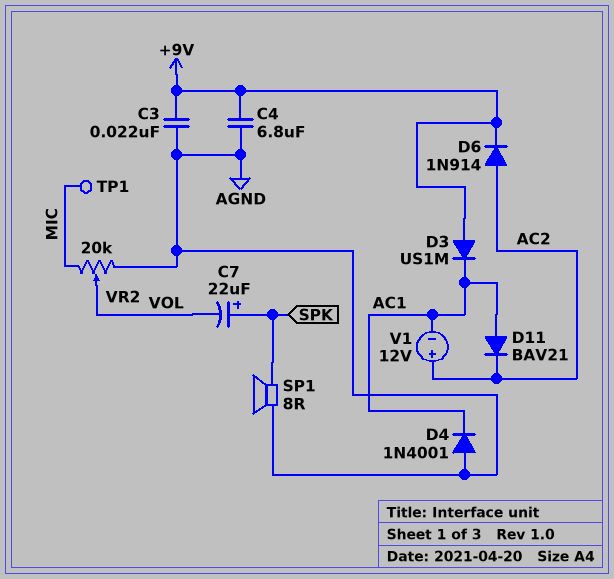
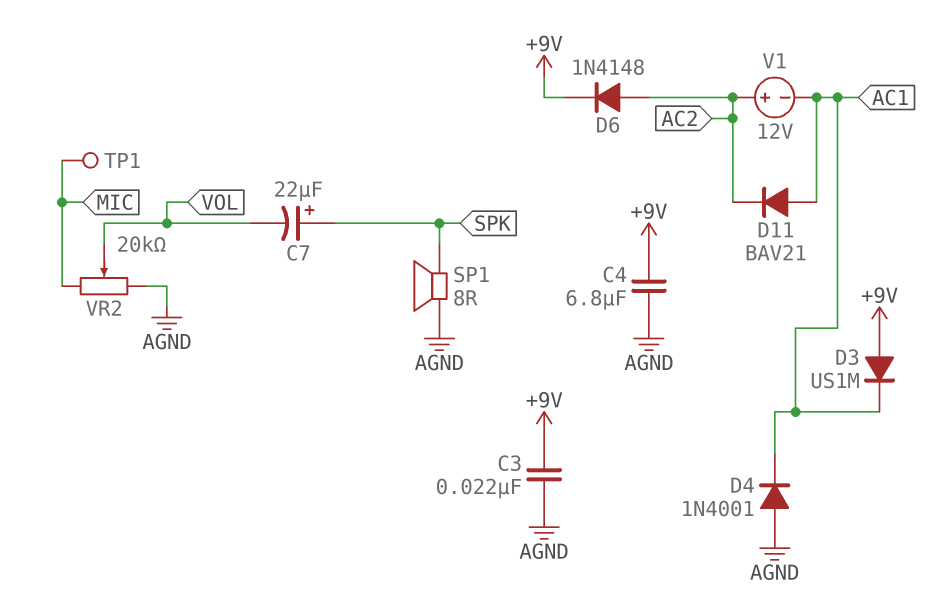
D6: diode 1N914 (A AC2, K +9V) -> diode 1N4148 (A AC2, K +9V)

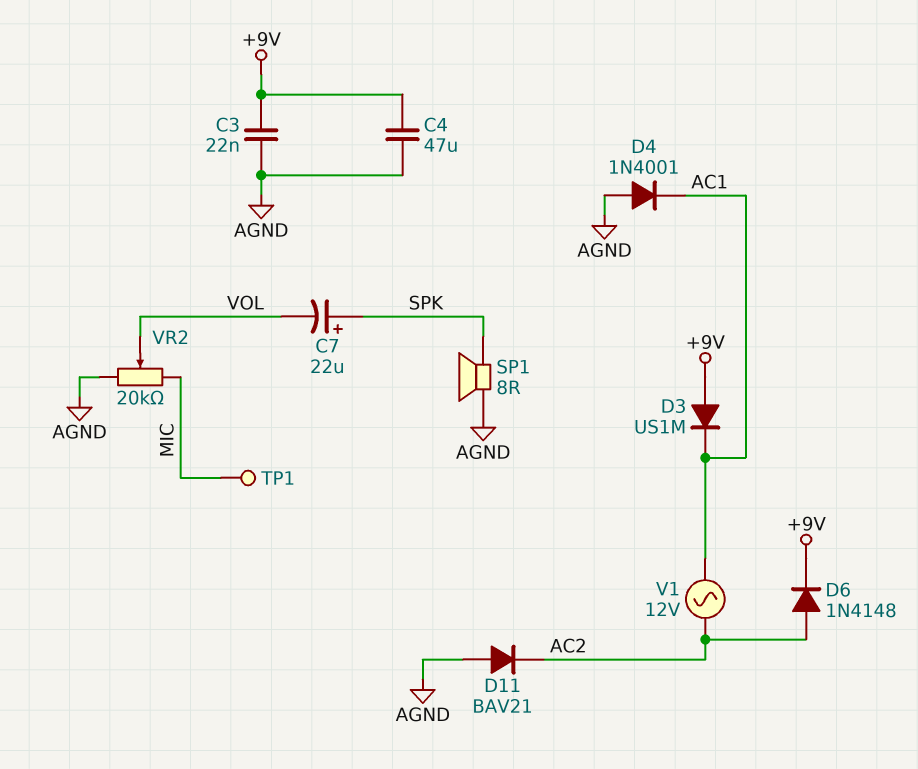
C4: 6.8uF (+9V, AGND) -> 47uF (+9V, AGND)
D11: diode BAV21 (A AC1, K AC2) -> diode BAV21 (A AGND, K AC2)
V1: 12V (plus AC2, minus AC1) -> AC 12V (AC1, AC2)

